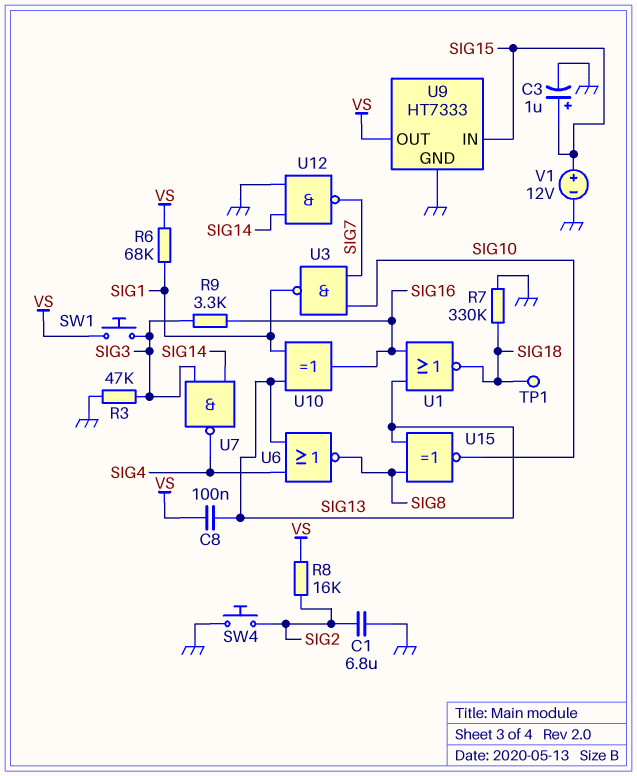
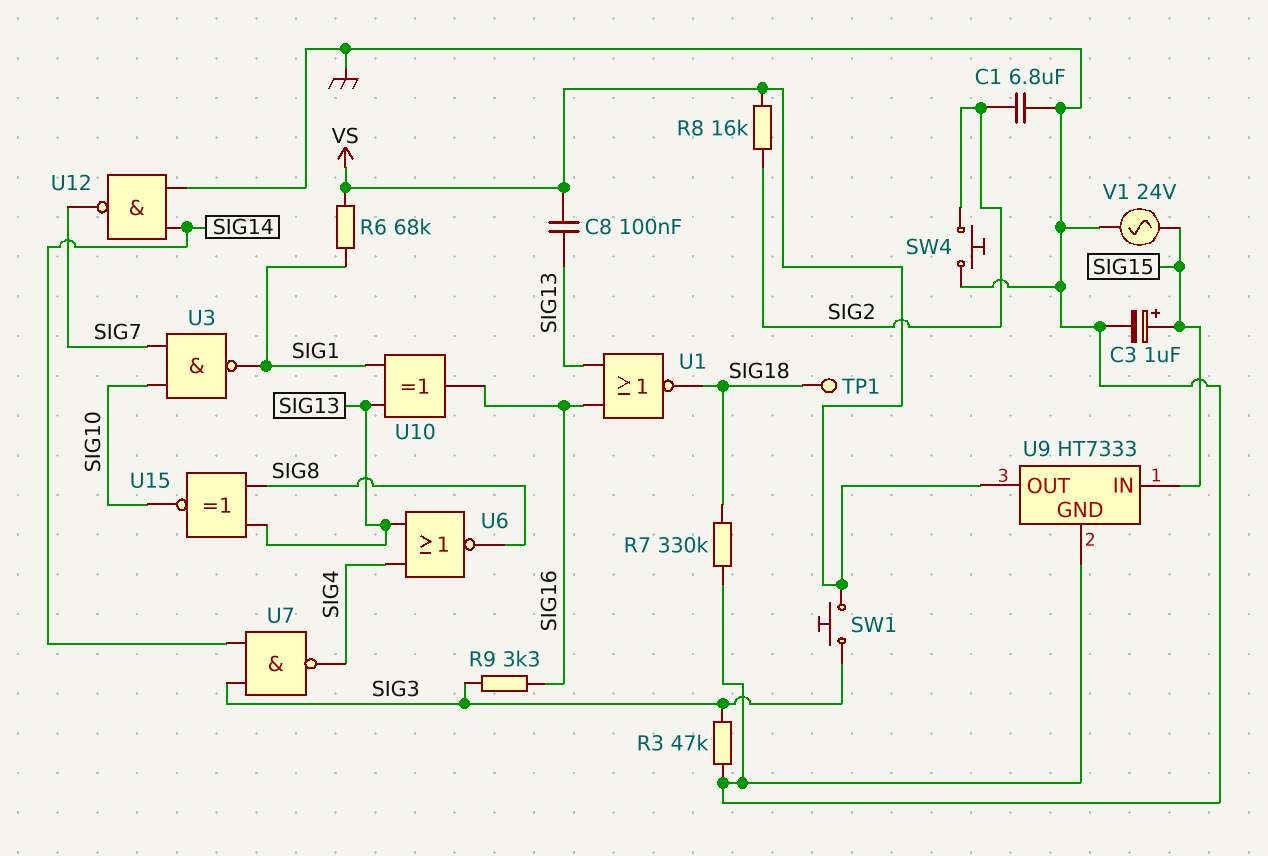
V1: 12V (plus SIG15, minus GND) -> AC 24V (GND, SIG15)

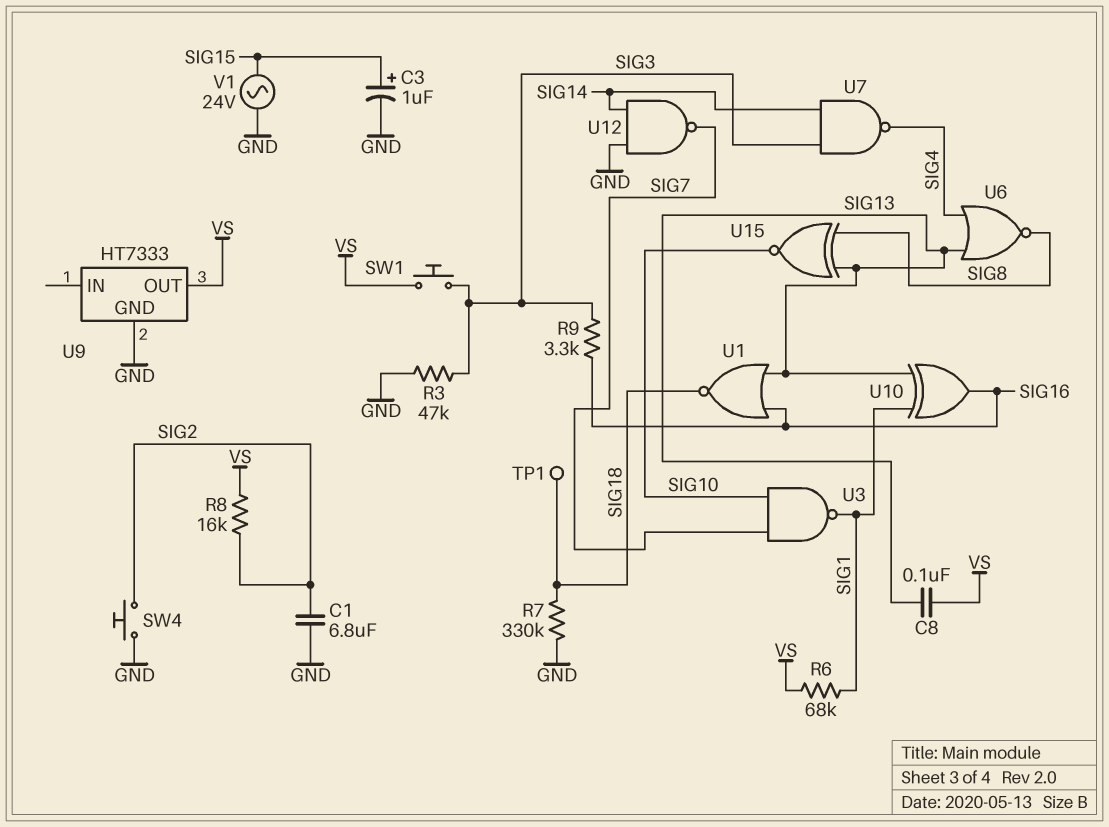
U9 pin IN: SIG15 -> none

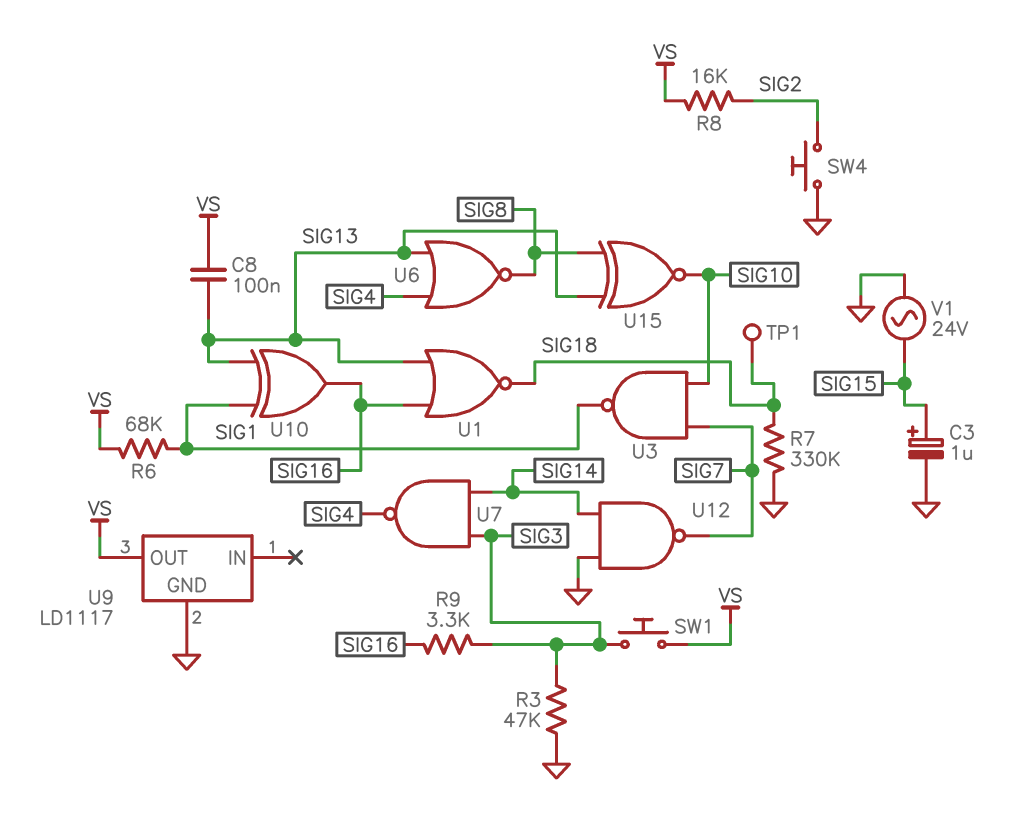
C1: 6.8uF (GND, SIG2) -> none
U9: HT7333 -> LD1117

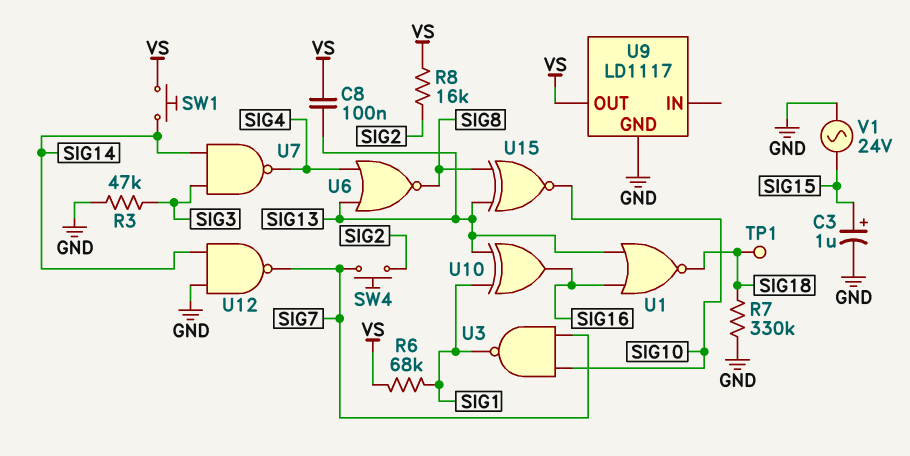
R9: 3.3k (SIG3, SIG16) -> none
SW1: button (SIG3, VS) -> button (SIG14, VS)
SW4: button (GND, SIG2) -> button (SIG2, SIG7)

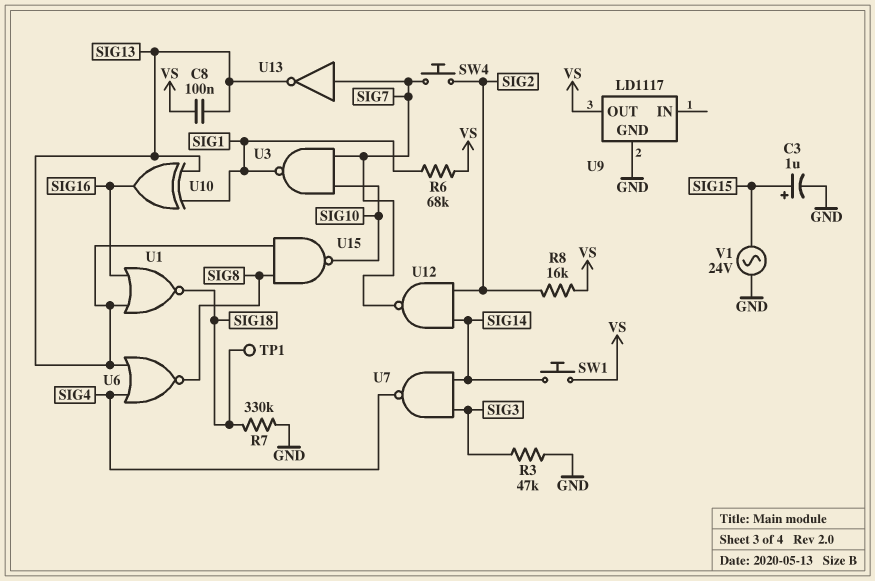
U12: NAND (in GND, in SIG14, out SIG7) -> NAND (in SIG2, in SIG14, out SIG7)
U13: none -> NOT (in SIG7, out SIG13)
U15: XNOR (in SIG8, in SIG13, out SIG10) -> NAND (in SIG8, in SIG13, out SIG10)

